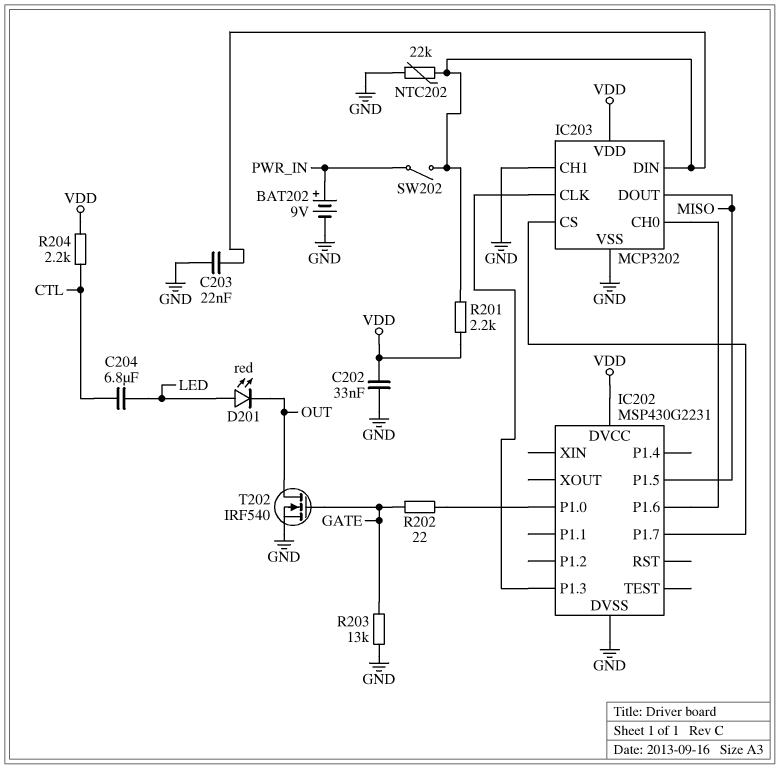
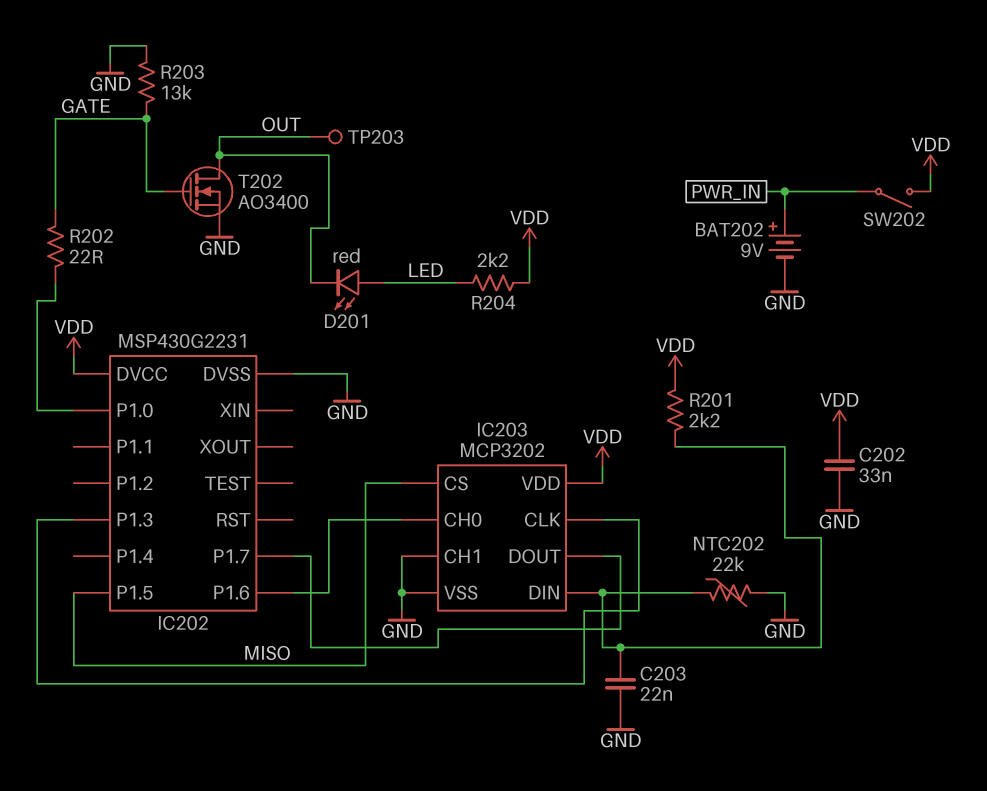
C204: 6.8uF (CTL, LED) -> none
IC203 pin CS: IC202/P1.7 -> MISO
IC203 pin DOUT: MISO -> IC202/P1.7
R204: 2.2k (CTL, VDD) -> 2.2k (LED, VDD)
SW202: switch (IC203/DIN, PWR_IN) -> switch (PWR_IN, VDD)
T202: NMOS IRF540 (G GATE, D OUT, S GND) -> NMOS AO3400 (G GATE, D OUT, S GND)
TP203: none -> test point (OUT)

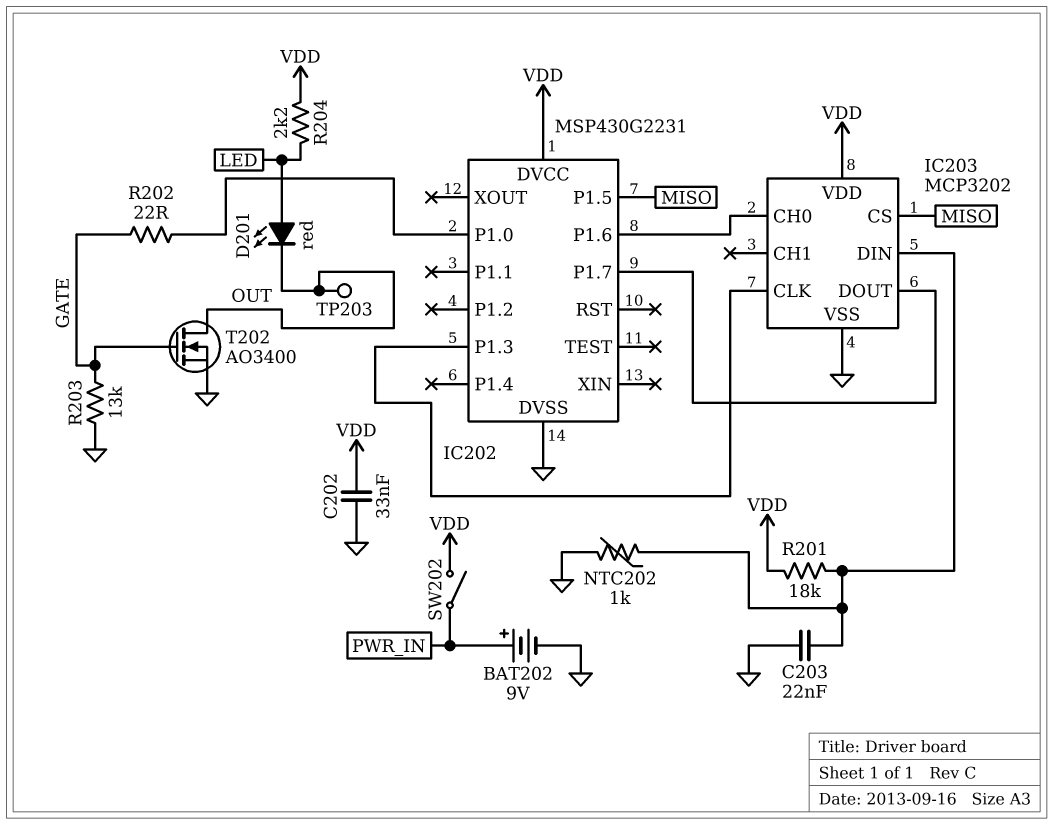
IC203 pin CH1: GND -> none
NTC202: 22k (GND, IC203/DIN) -> 1k (GND, IC203/DIN)
R201: 2.2k (IC203/DIN, VDD) -> 18k (IC203/DIN, VDD)

